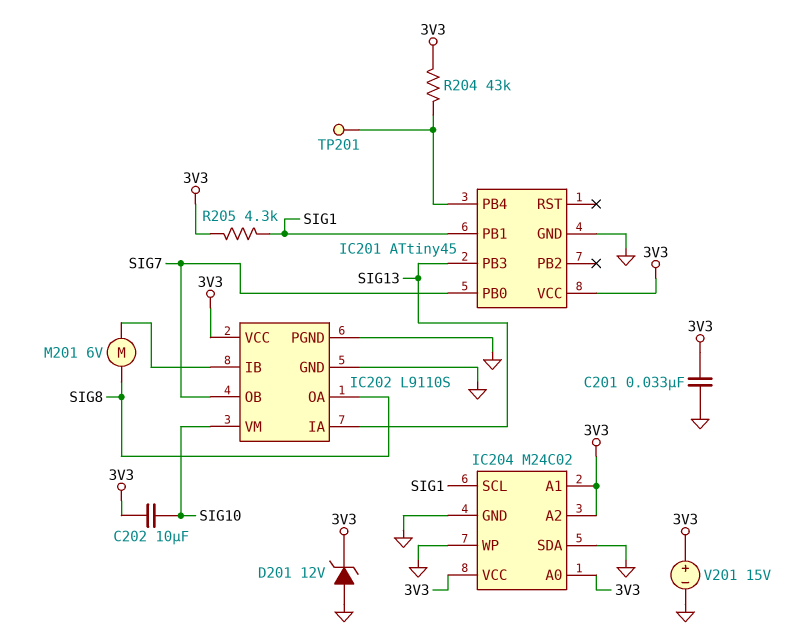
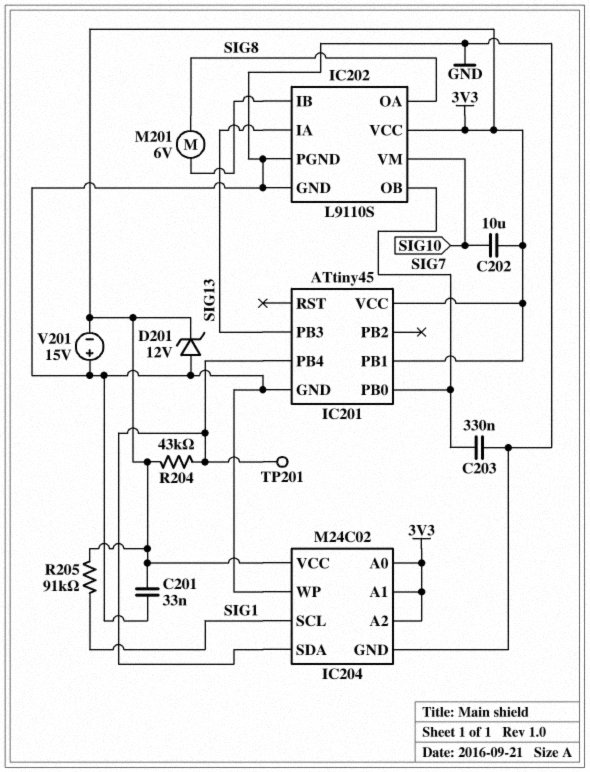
C203: none -> 330nF (GND, SIG7)
IC201 pin PB1: SIG1 -> 3V3
IC204 pin SDA: GND -> IC201/PB4
R205: 4.3k (3V3, SIG1) -> 91k (3V3, SIG1)
V201: 15V (plus 3V3, minus GND) -> 15V (plus GND, minus 3V3)

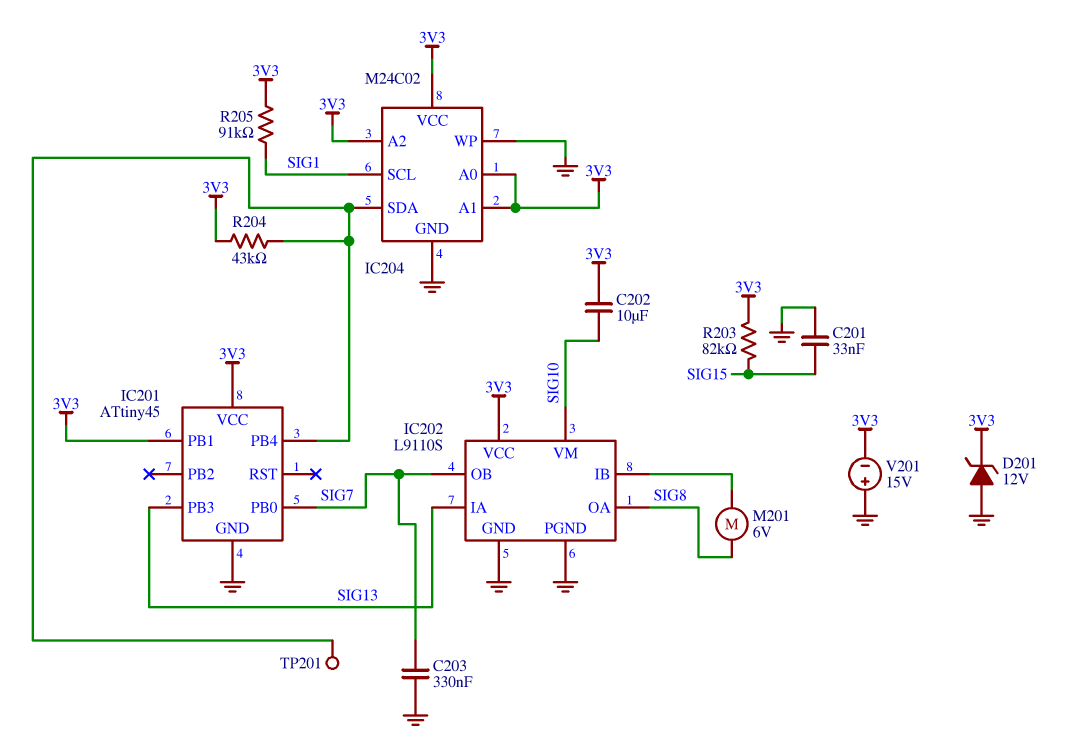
C201: 33nF (3V3, GND) -> 33nF (GND, SIG15)
R203: none -> 82k (3V3, SIG15)

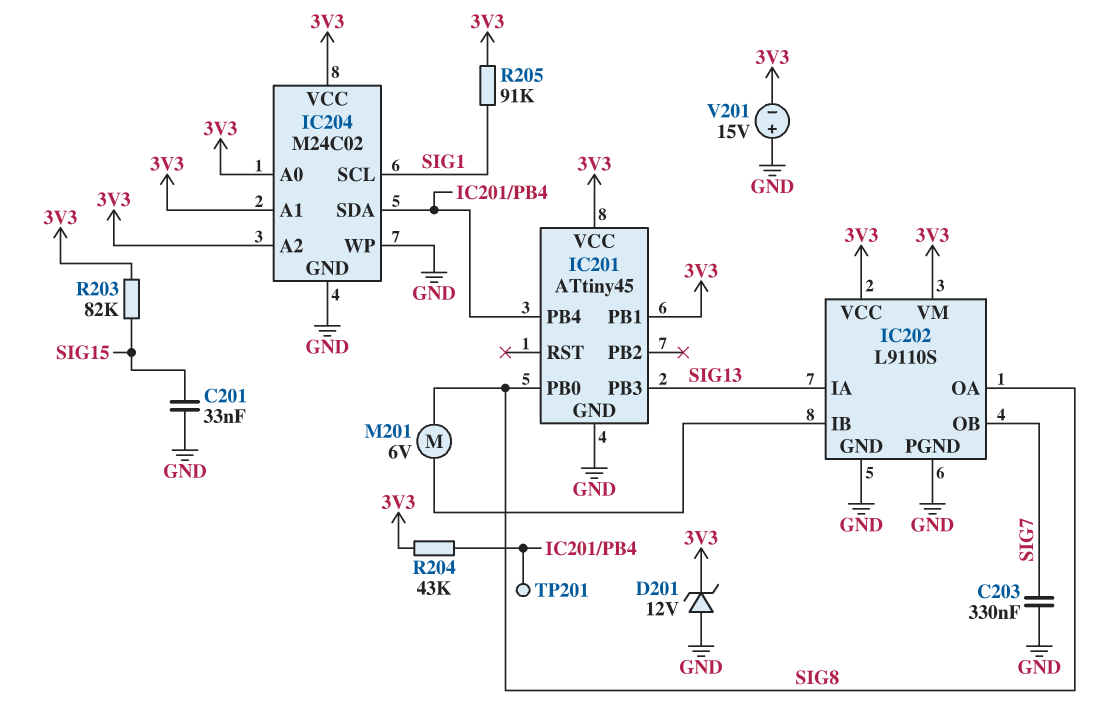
C202: 10uF (3V3, SIG10) -> none
IC201 pin PB0: SIG7 -> SIG8
IC202 pin VM: SIG10 -> 3V3

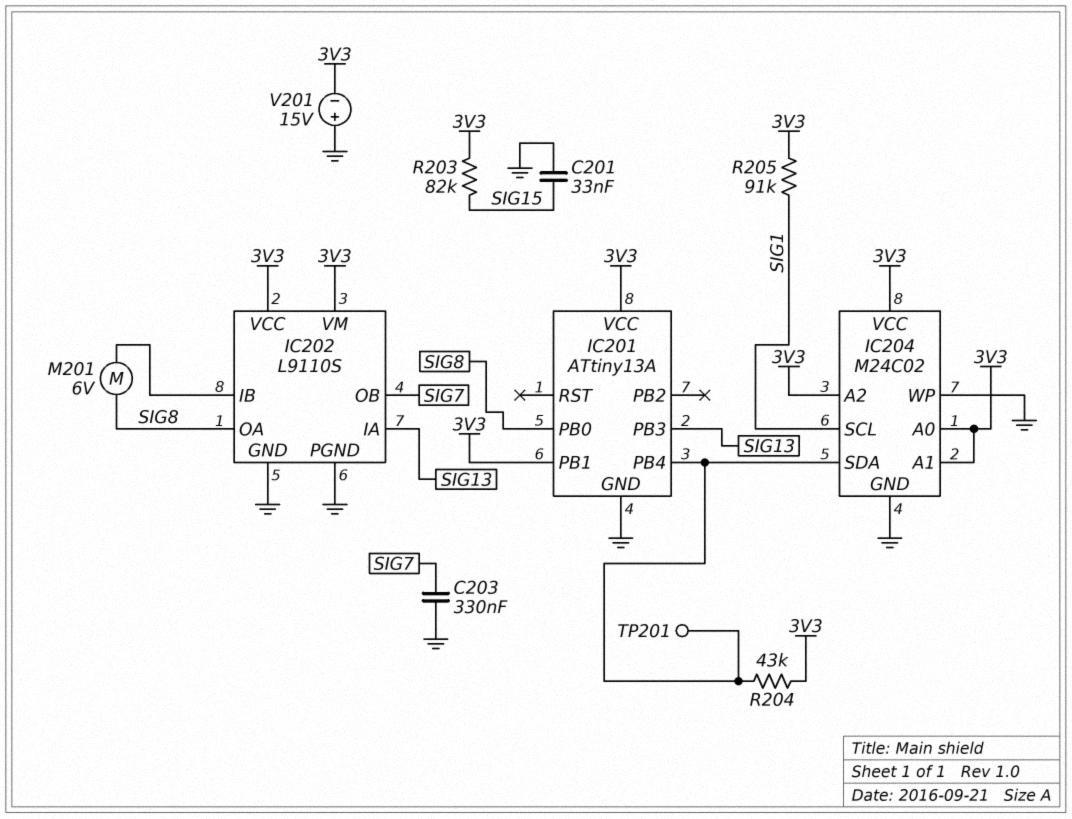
D201: zener 12V (A GND, K 3V3) -> none
IC201: ATtiny45 -> ATtiny13A

